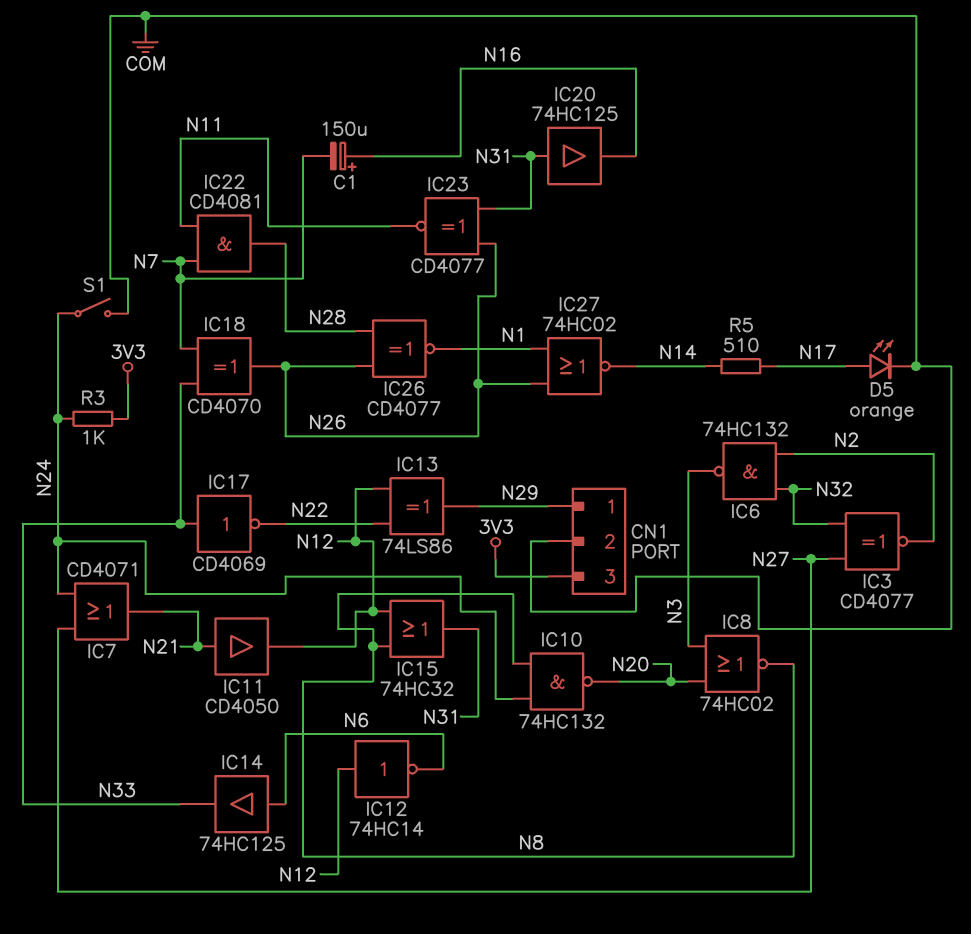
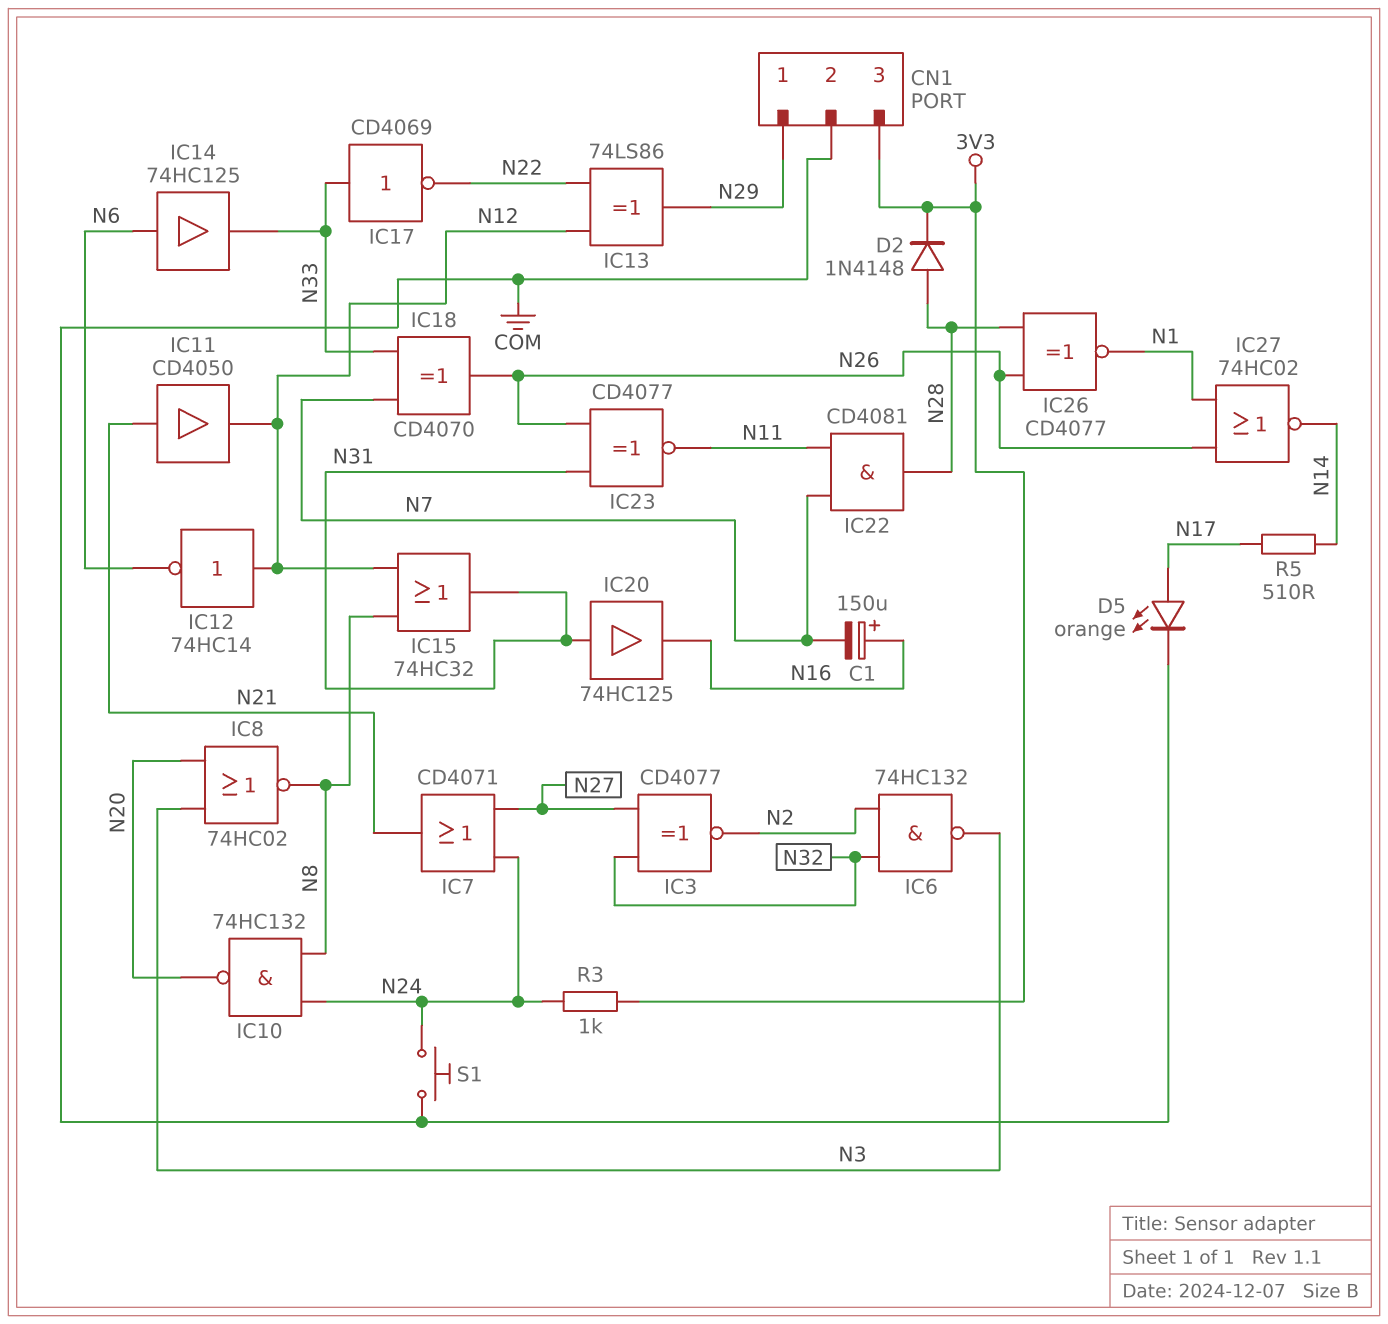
D2: none -> diode 1N4148 (A N28, K 3V3)
S1: switch (COM, N24) -> button (COM, N24)

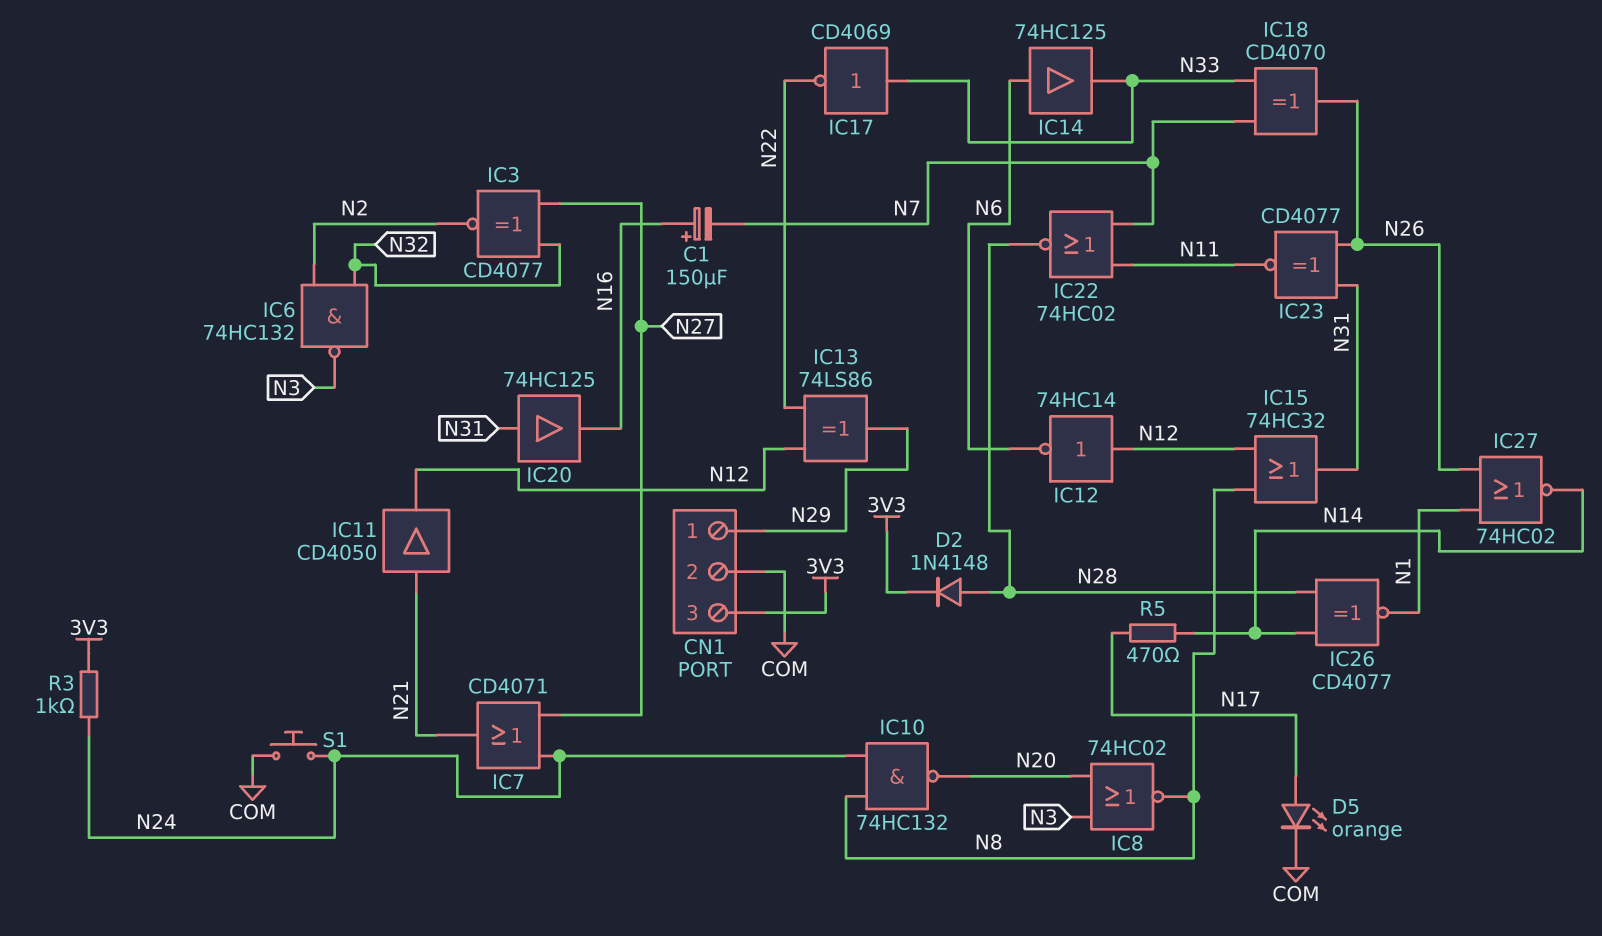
IC22: AND CD4081 (in N7, in N11, out N28) -> NOR 74HC02 (in N7, in N11, out N28)
IC26: XNOR CD4077 (in N26, in N28, out N1) -> XNOR CD4077 (in N14, in N28, out N1)
R5: 510 (N14, N17) -> 470 (N14, N17)

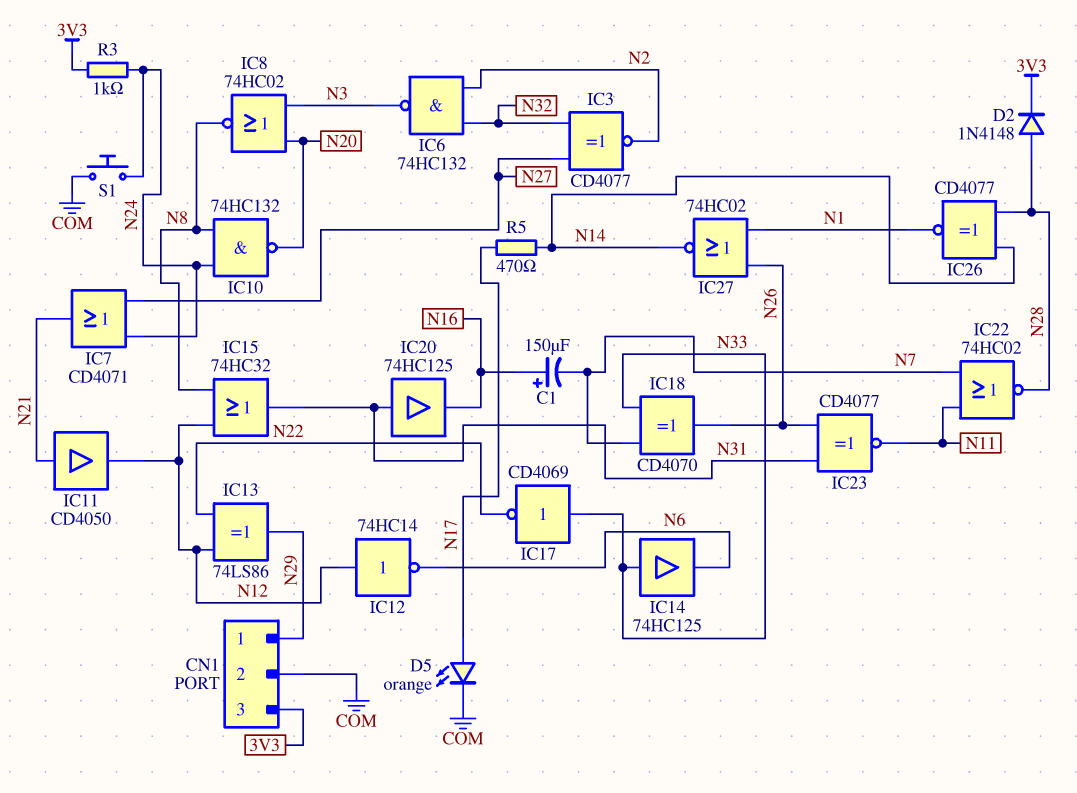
IC14: buffer 74HC125 (in N6, out N33) -> buffer 74HC125 (in N33, out N6)

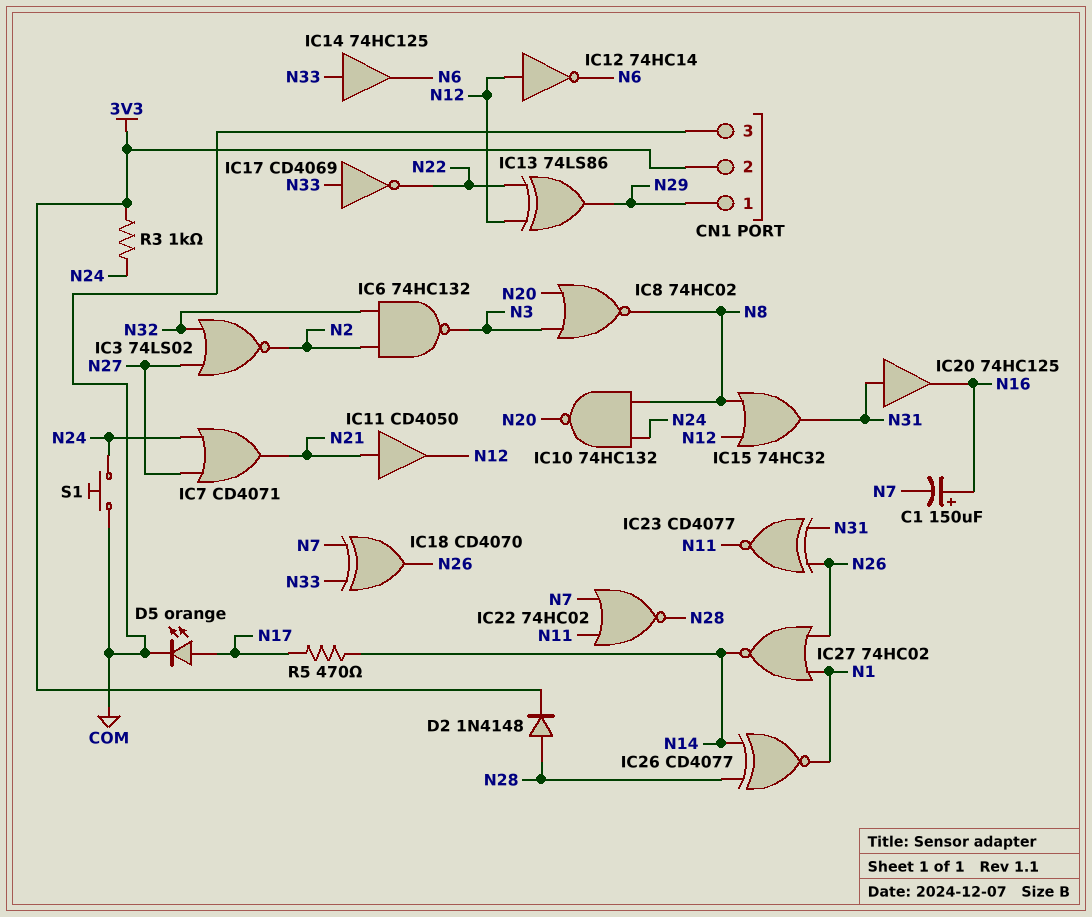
CN1 pin 2: COM -> 3V3
CN1 pin 3: 3V3 -> COM
IC3: XNOR CD4077 (in N27, in N32, out N2) -> NOR 74LS02 (in N27, in N32, out N2)

